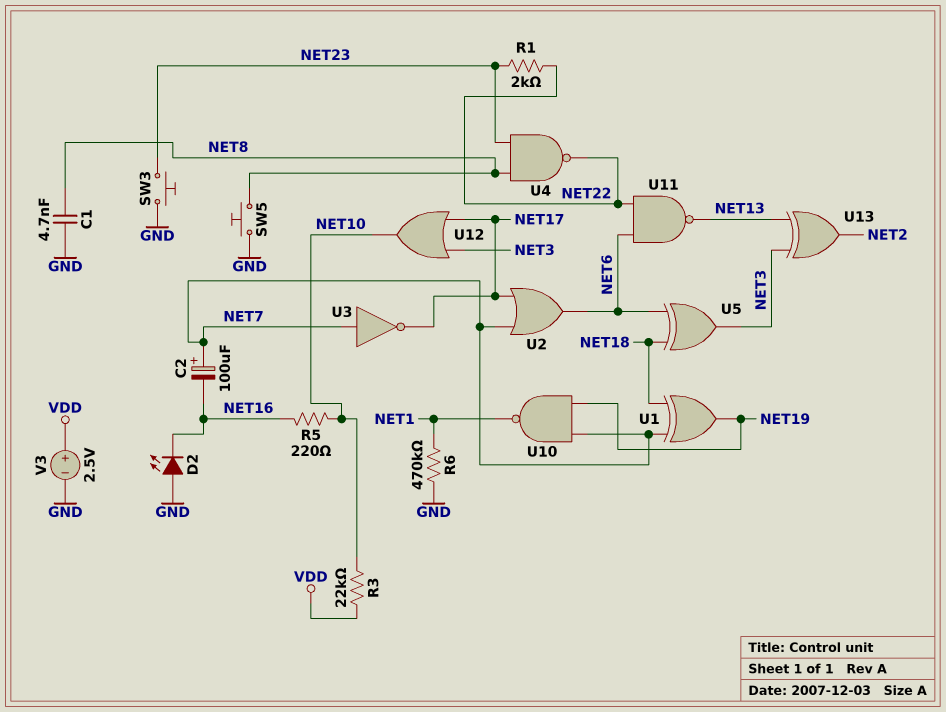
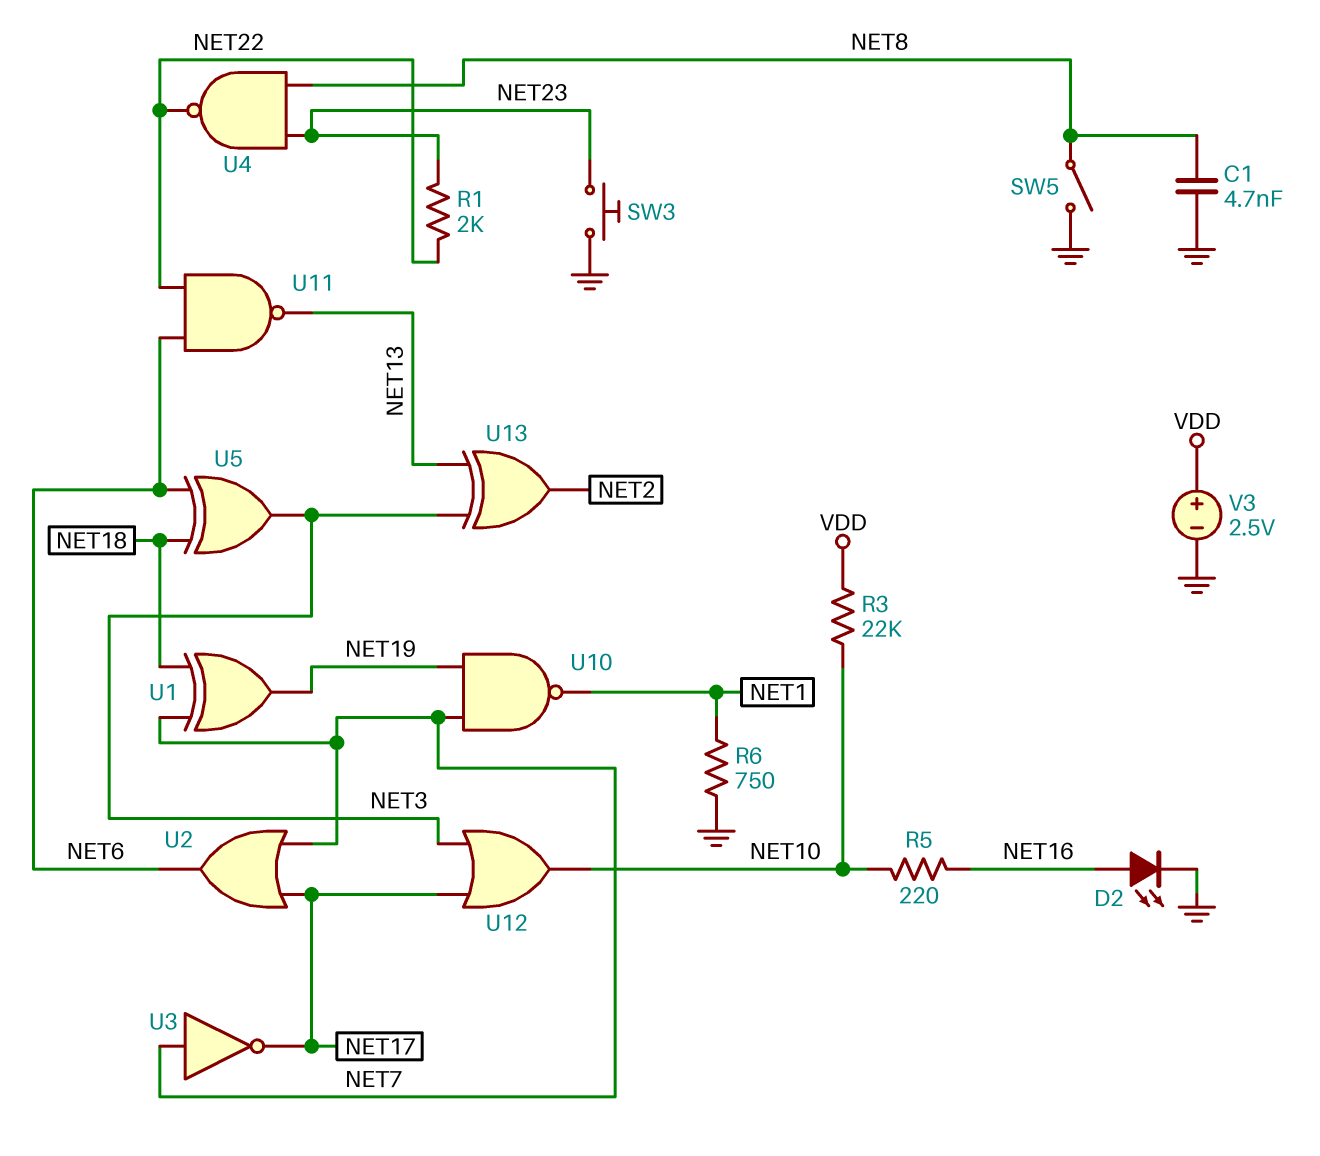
C2: 100uF (plus NET7, minus NET16) -> none
D2: LED (A GND, K NET16) -> LED (A NET16, K GND)
R6: 470k (GND, NET1) -> 750 (GND, NET1)
SW5: button (GND, NET8) -> switch (GND, NET8)

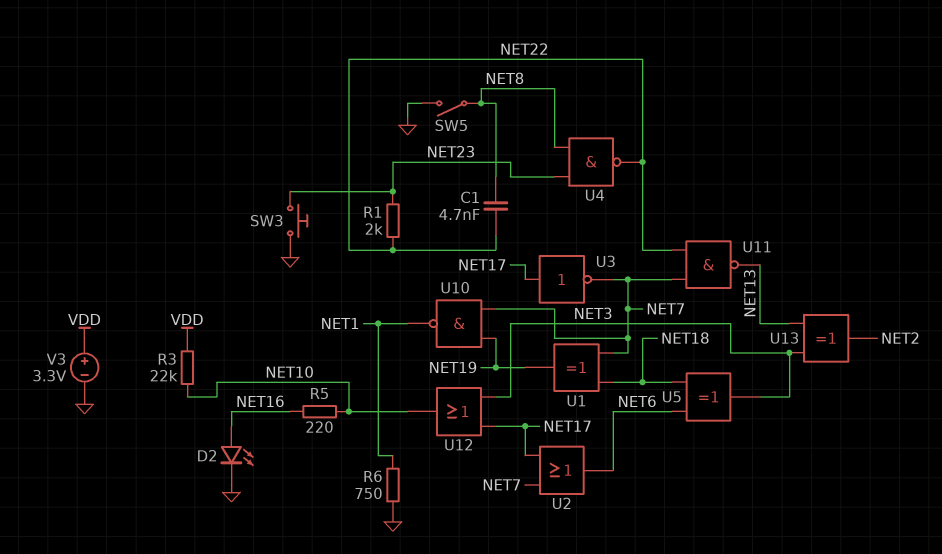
C1: 4.7nF (GND, NET8) -> 4.7nF (NET8, NET22)
U3: NOT (in NET7, out NET17) -> NOT (in NET17, out NET7)
U11: NAND (in NET6, in NET22, out NET13) -> NAND (in NET7, in NET22, out NET13)
V3: 2.5V (plus VDD, minus GND) -> 3.3V (plus VDD, minus GND)

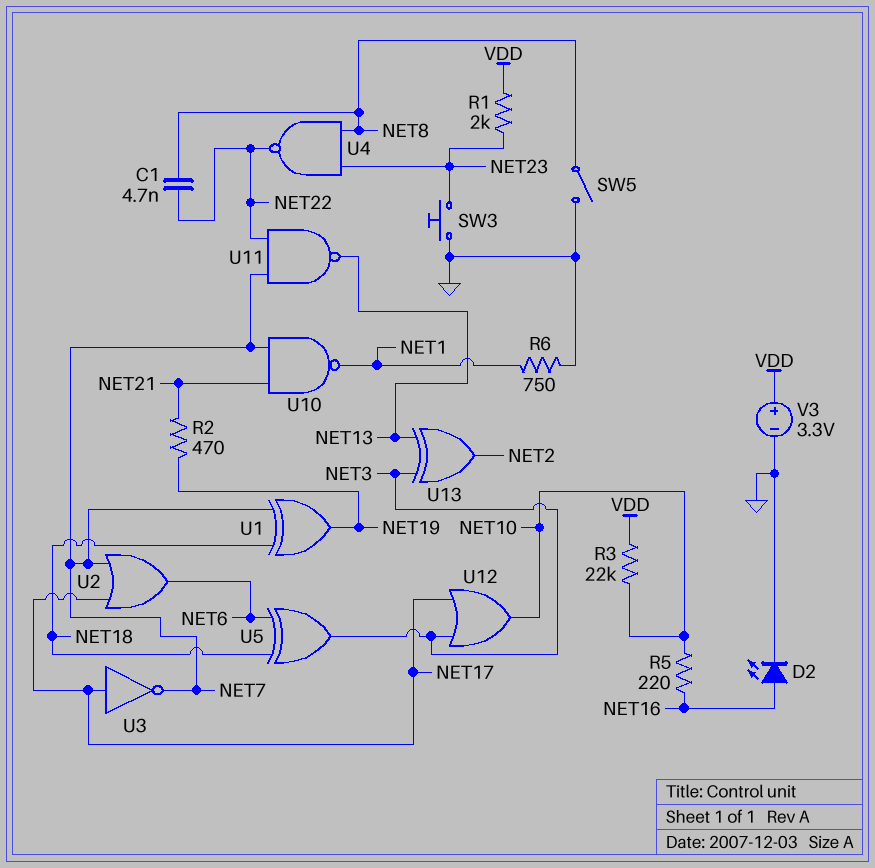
R1: 2k (NET22, NET23) -> 2k (NET23, VDD)
R2: none -> 470 (NET19, NET21)
U10: NAND (in NET7, in NET19, out NET1) -> NAND (in NET7, in NET21, out NET1)

